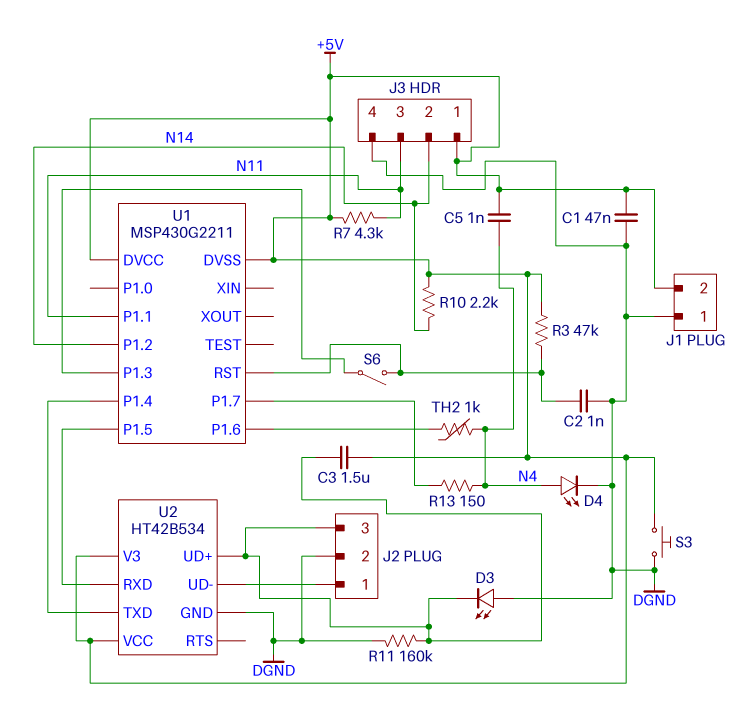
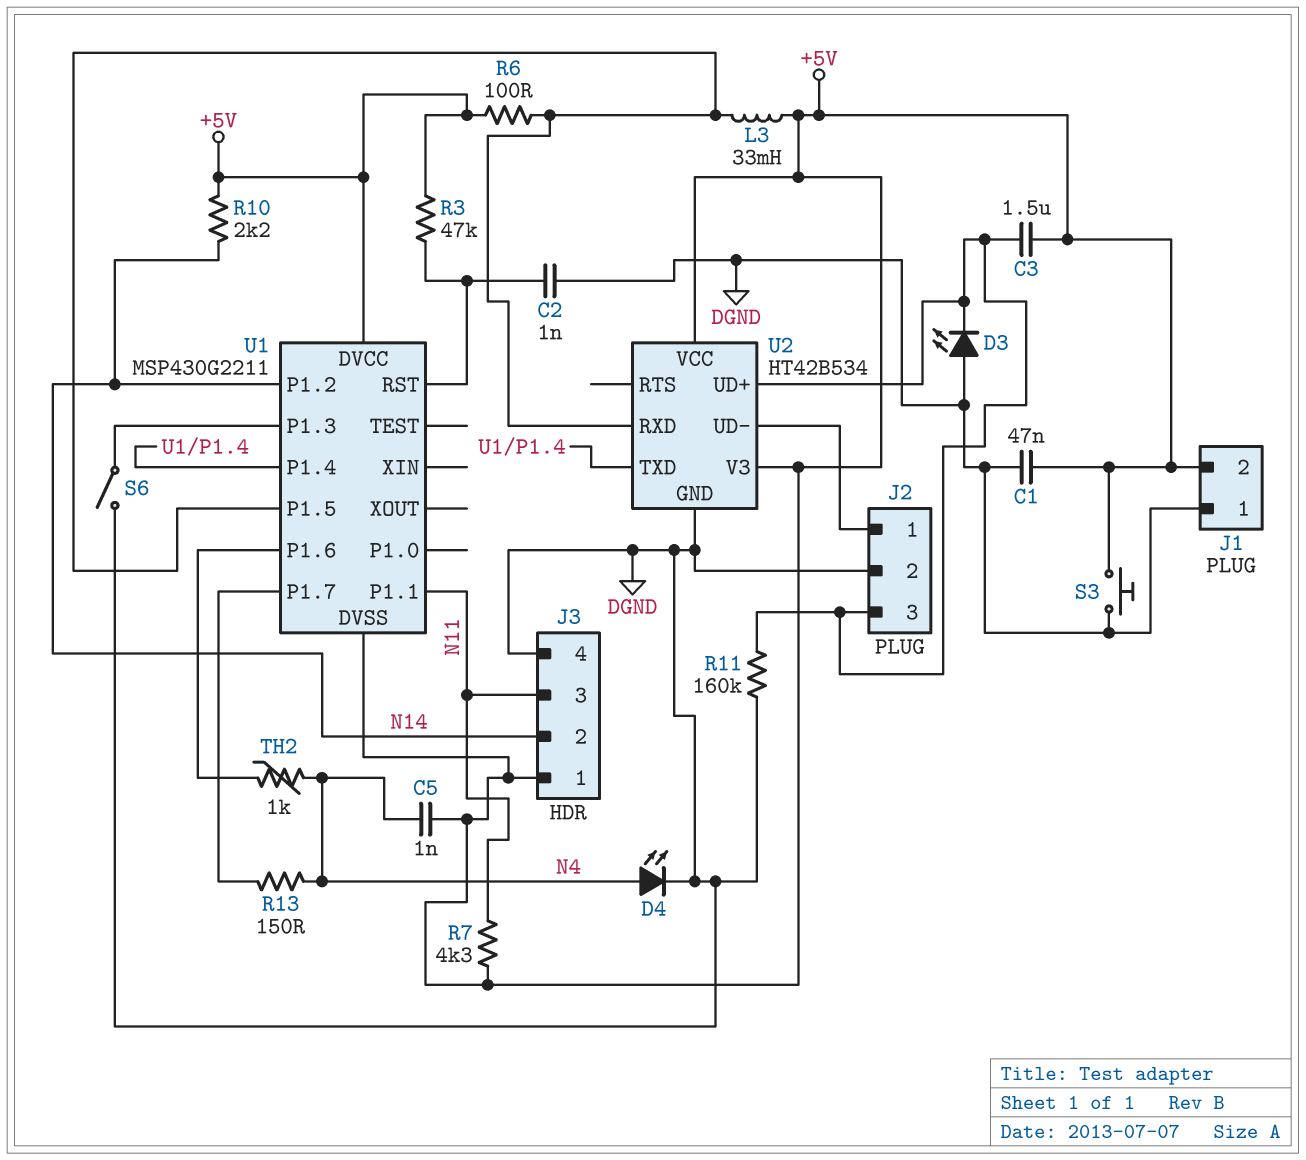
L3: none -> 33mH (+5V, U1/P1.5)
R6: none -> 100 (+5V, U1/P1.5)
S6: switch (U1/P1.3, U1/RST) -> switch (DGND, U1/P1.3)

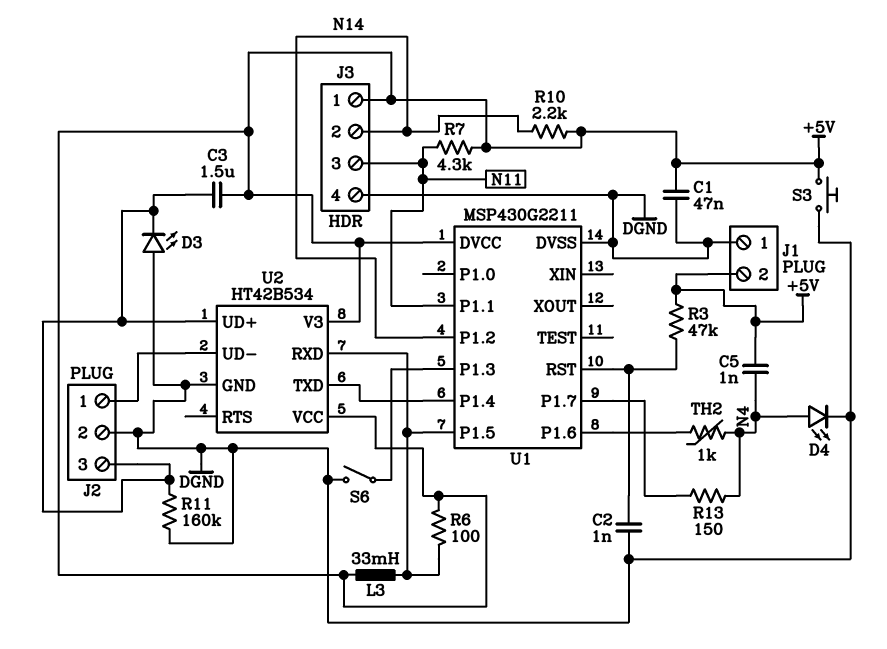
U1 pin DVSS: +5V -> DGND

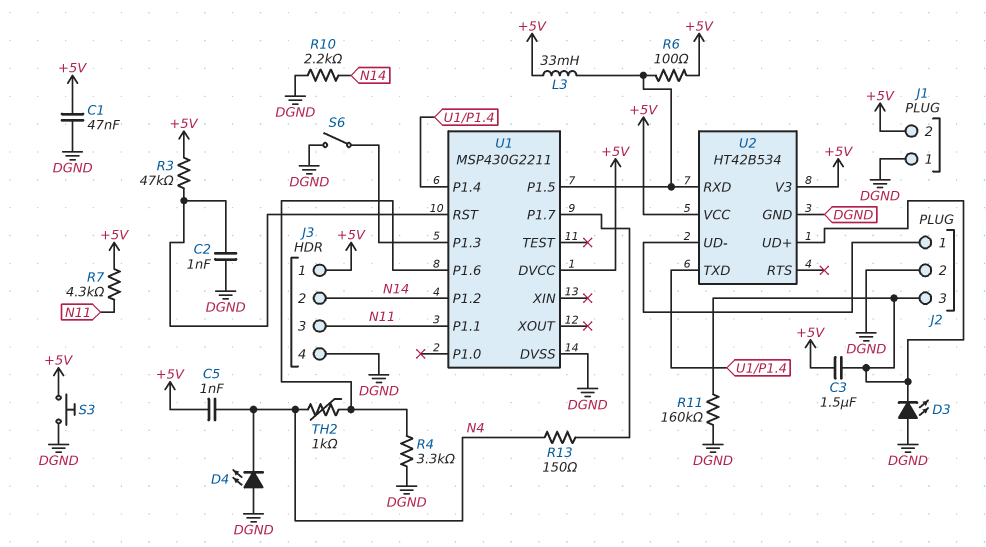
D4: LED (A N4, K DGND) -> LED (A DGND, K N4)
R4: none -> 3.3k (DGND, U1/P1.6)
R10: 2.2k (+5V, N14) -> 2.2k (DGND, N14)

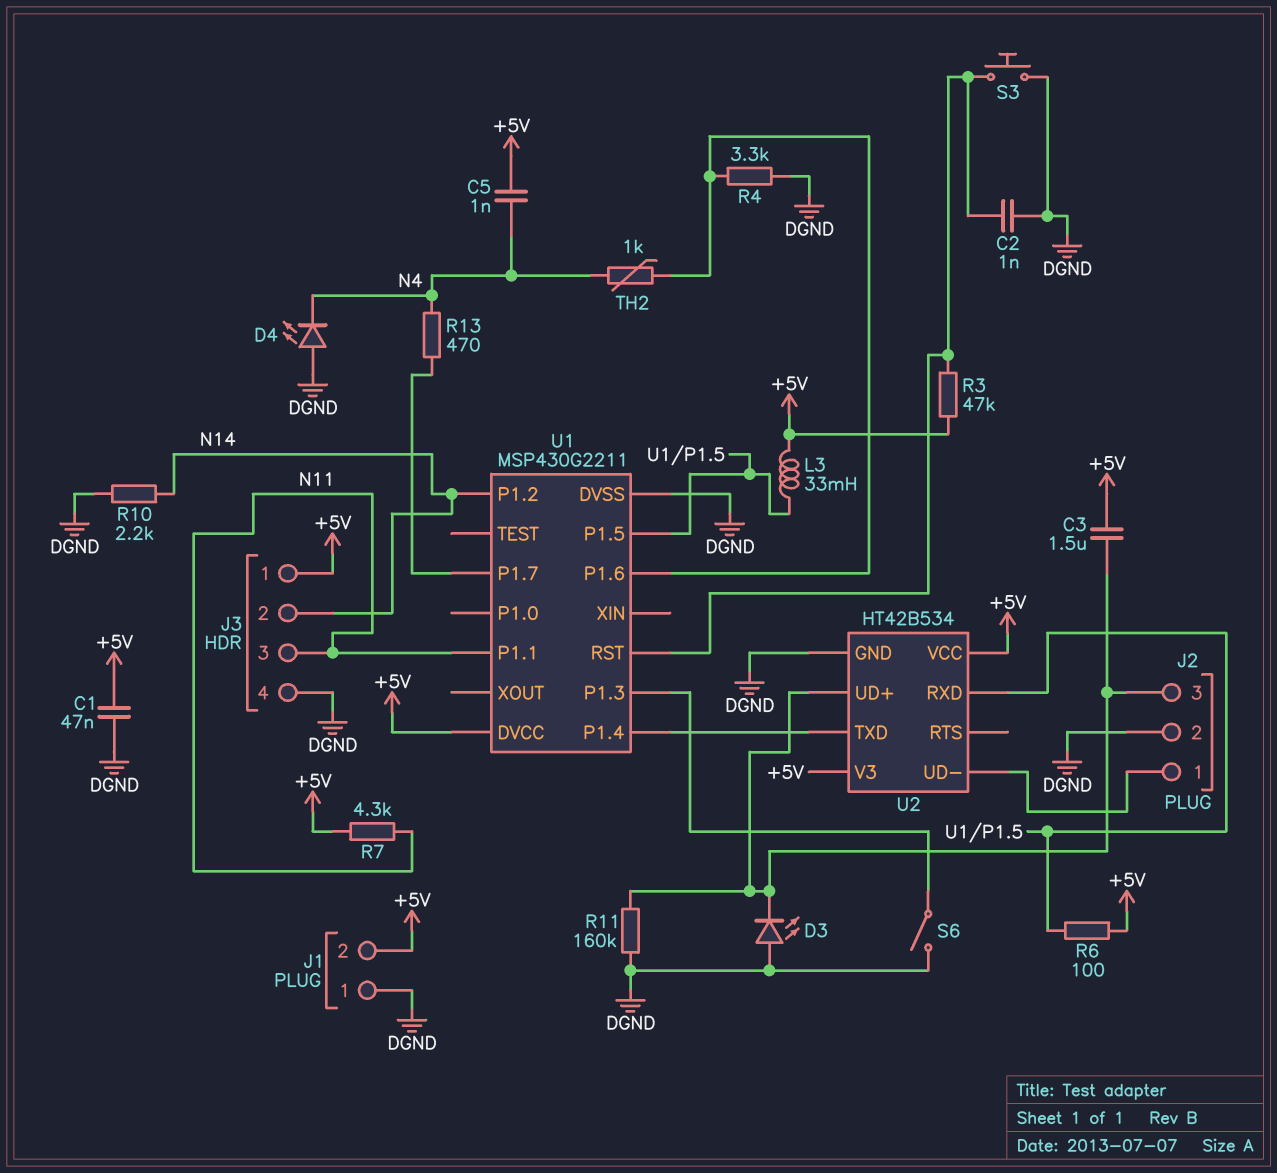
R13: 150 (N4, U1/P1.7) -> 470 (N4, U1/P1.7)
S3: button (+5V, DGND) -> button (DGND, U1/RST)

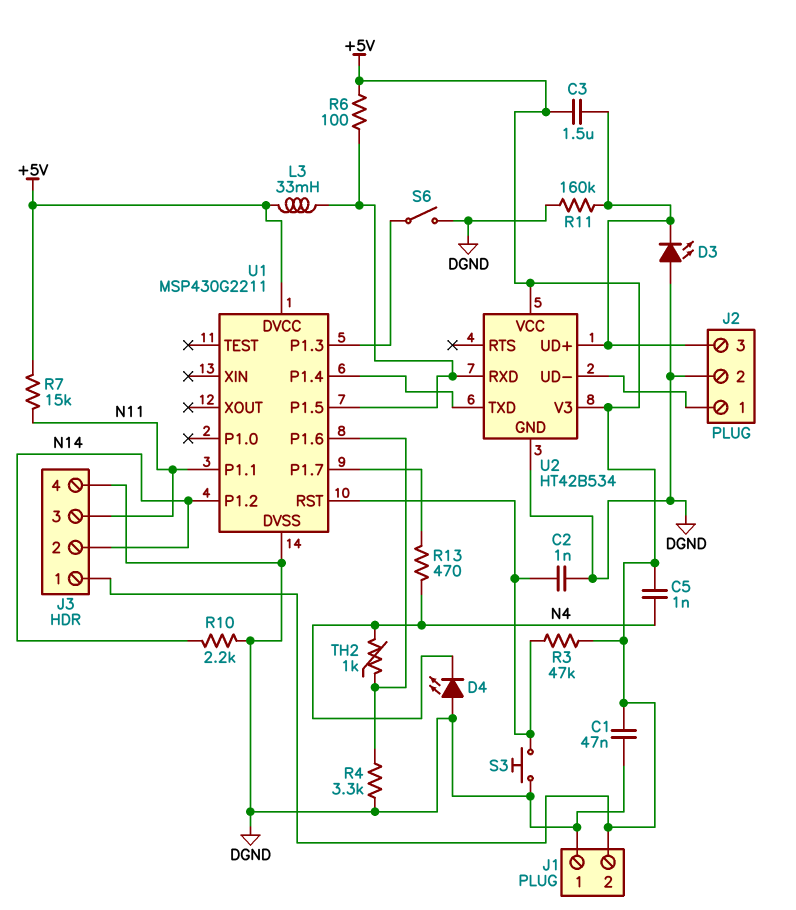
R7: 4.3k (+5V, N11) -> 15k (+5V, N11)

